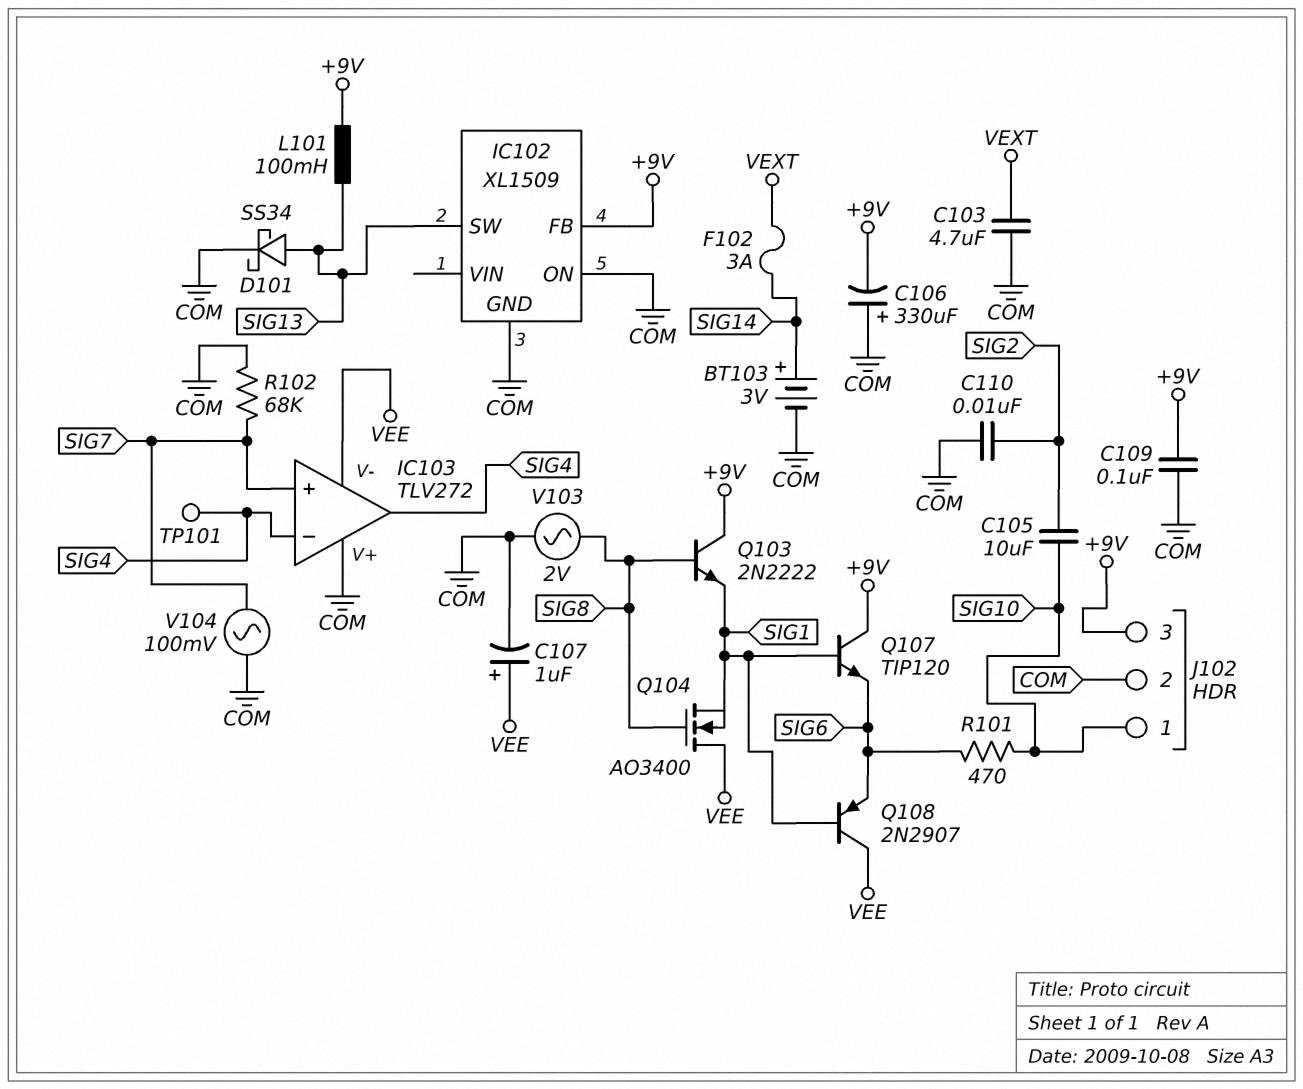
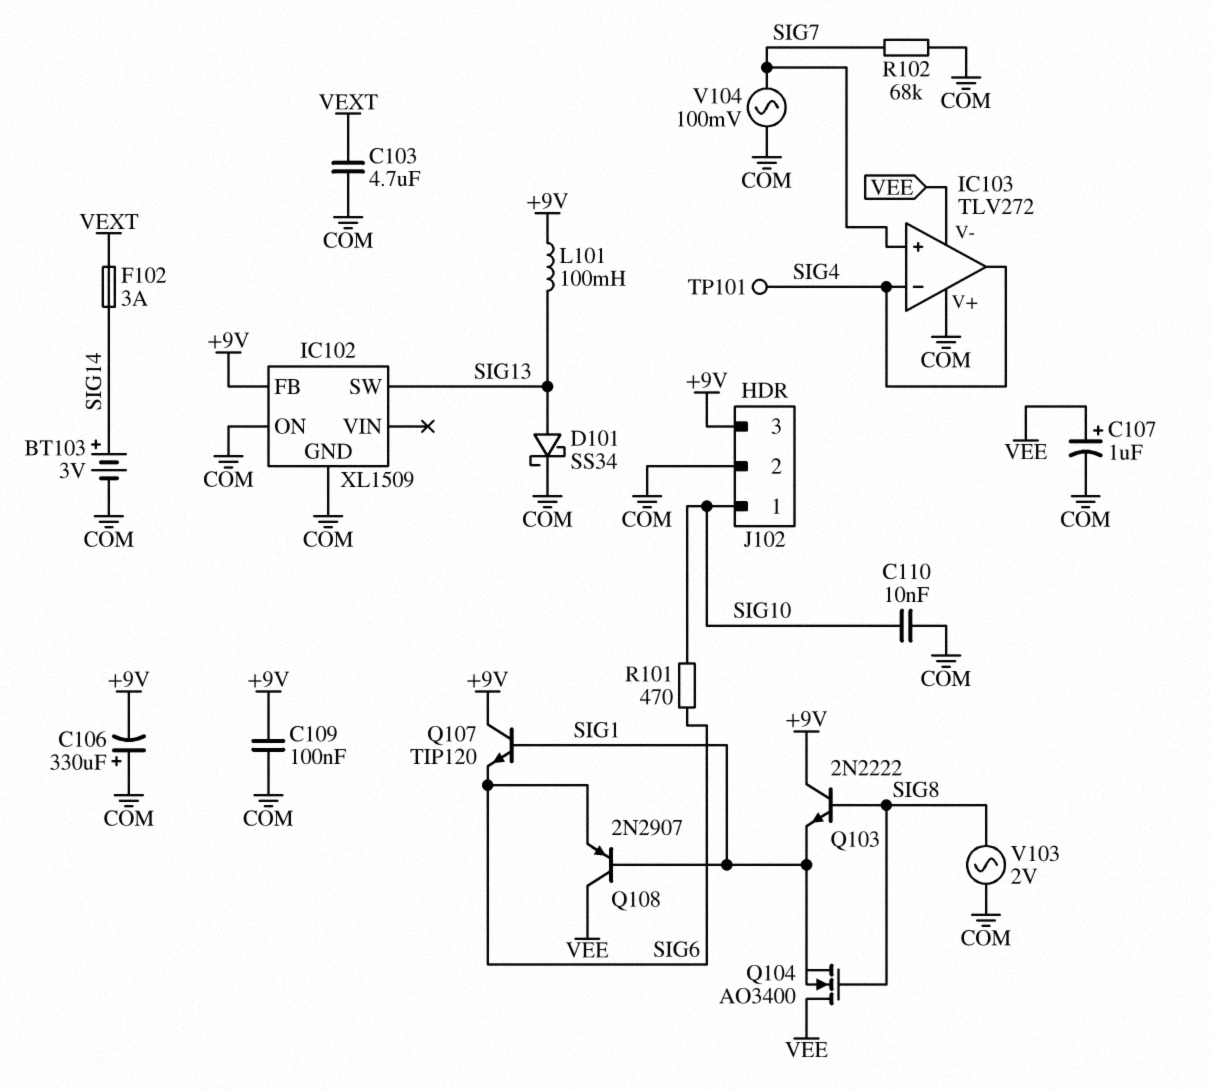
C105: 10uF (SIG2, SIG10) -> none
C110: 10nF (COM, SIG2) -> 10nF (COM, SIG10)

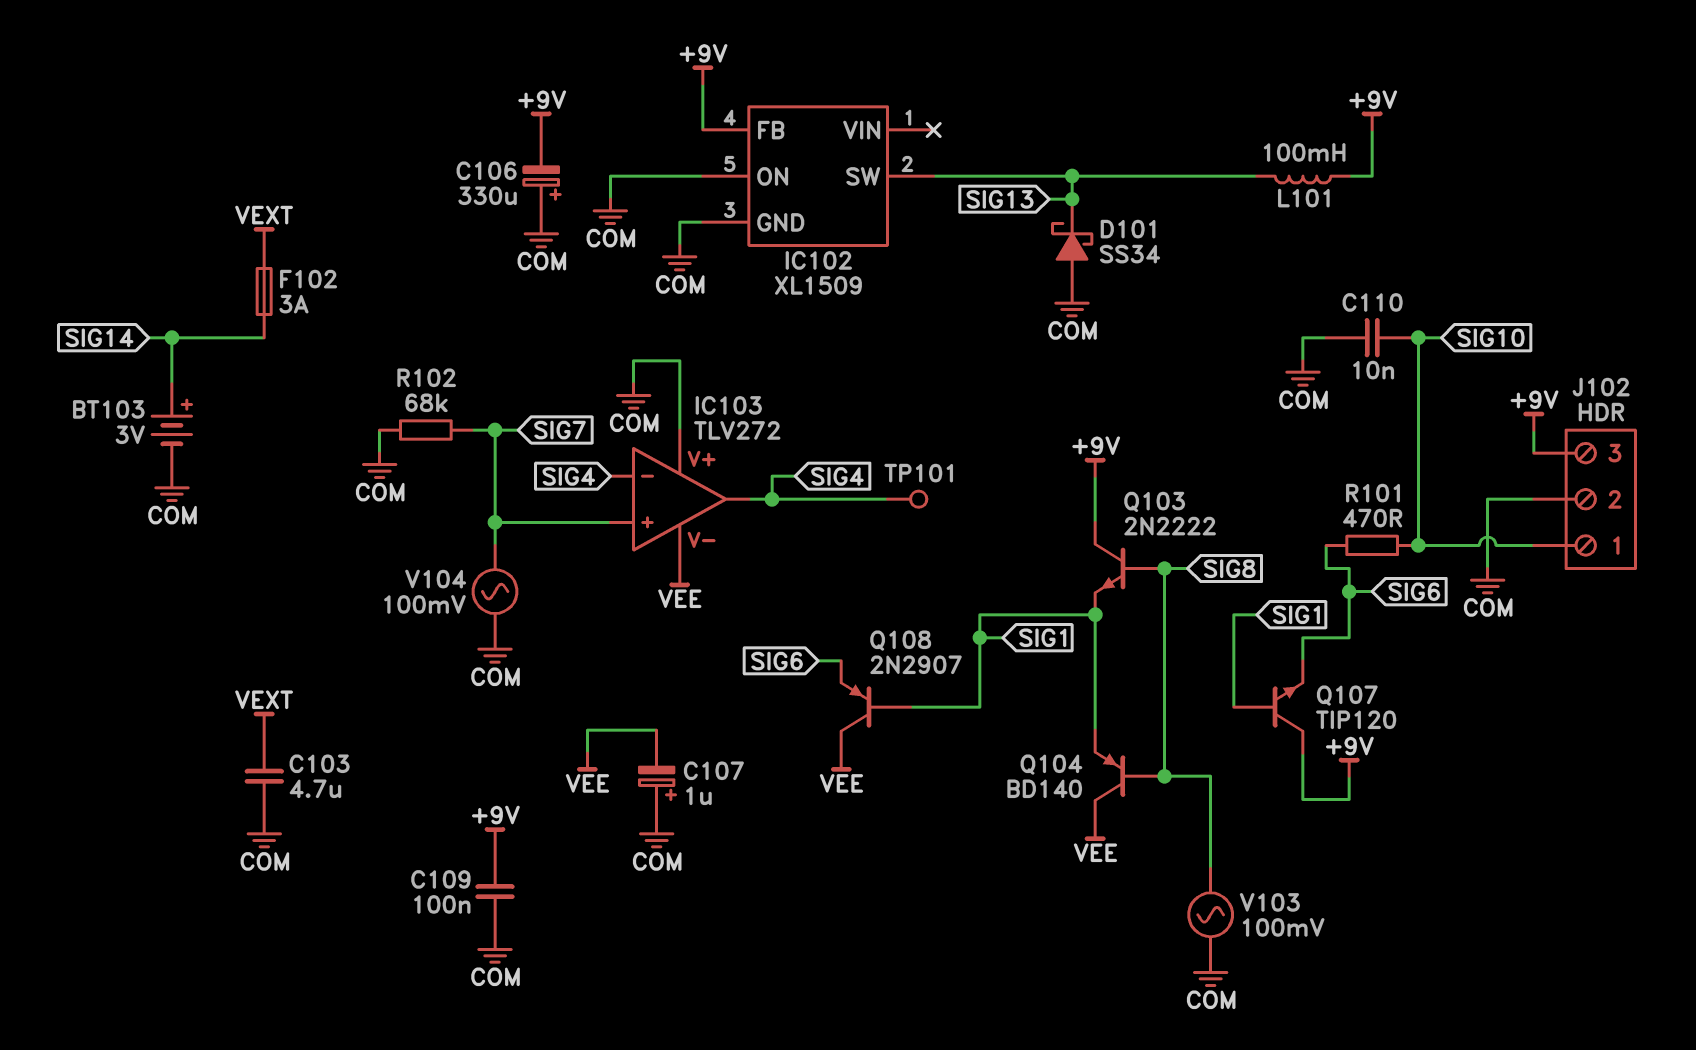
C107: 1uF (plus VEE, minus COM) -> 1uF (plus COM, minus VEE)
D101: schottky SS34 (A SIG13, K COM) -> schottky SS34 (A COM, K SIG13)
Q104: NMOS AO3400 (G SIG8, D VEE, S SIG1) -> PNP BD140 (B SIG8, C VEE, E SIG1)
V103: AC 2V (COM, SIG8) -> AC 100mV (COM, SIG8)

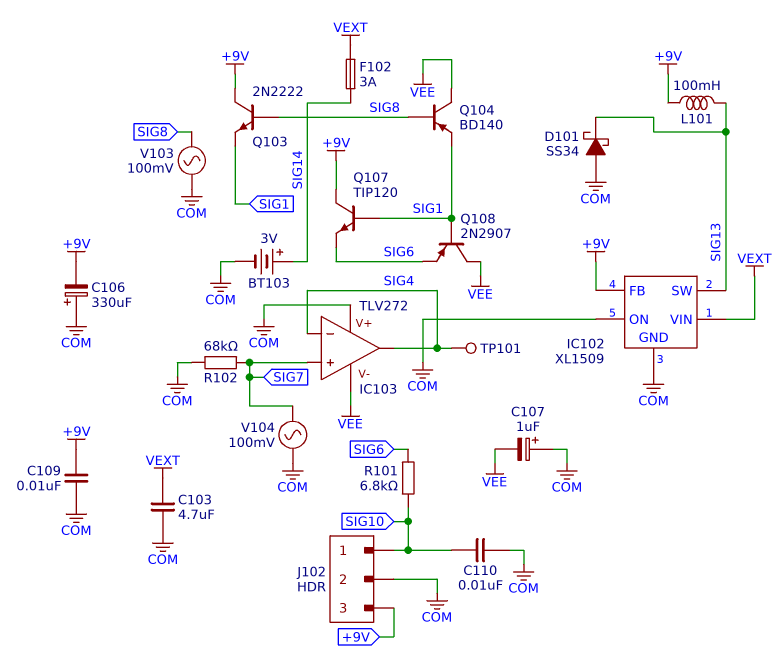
C109: 100nF (+9V, COM) -> 10nF (+9V, COM)
IC102 pin VIN: none -> VEXT
R101: 470 (SIG6, SIG10) -> 6.8k (SIG6, SIG10)

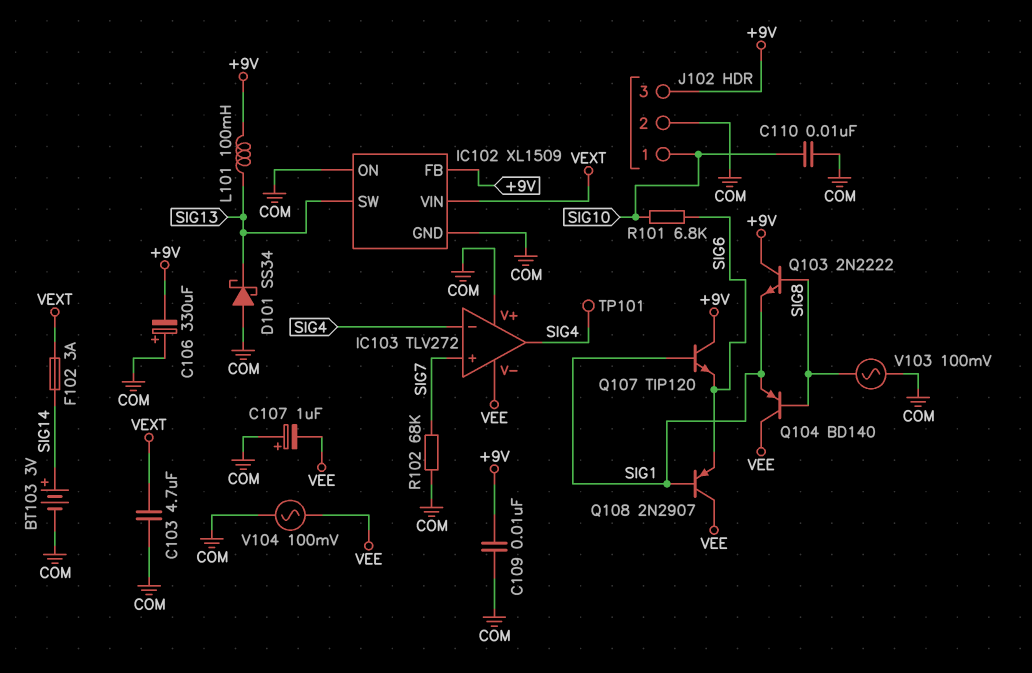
V104: AC 100mV (COM, SIG7) -> AC 100mV (COM, VEE)

